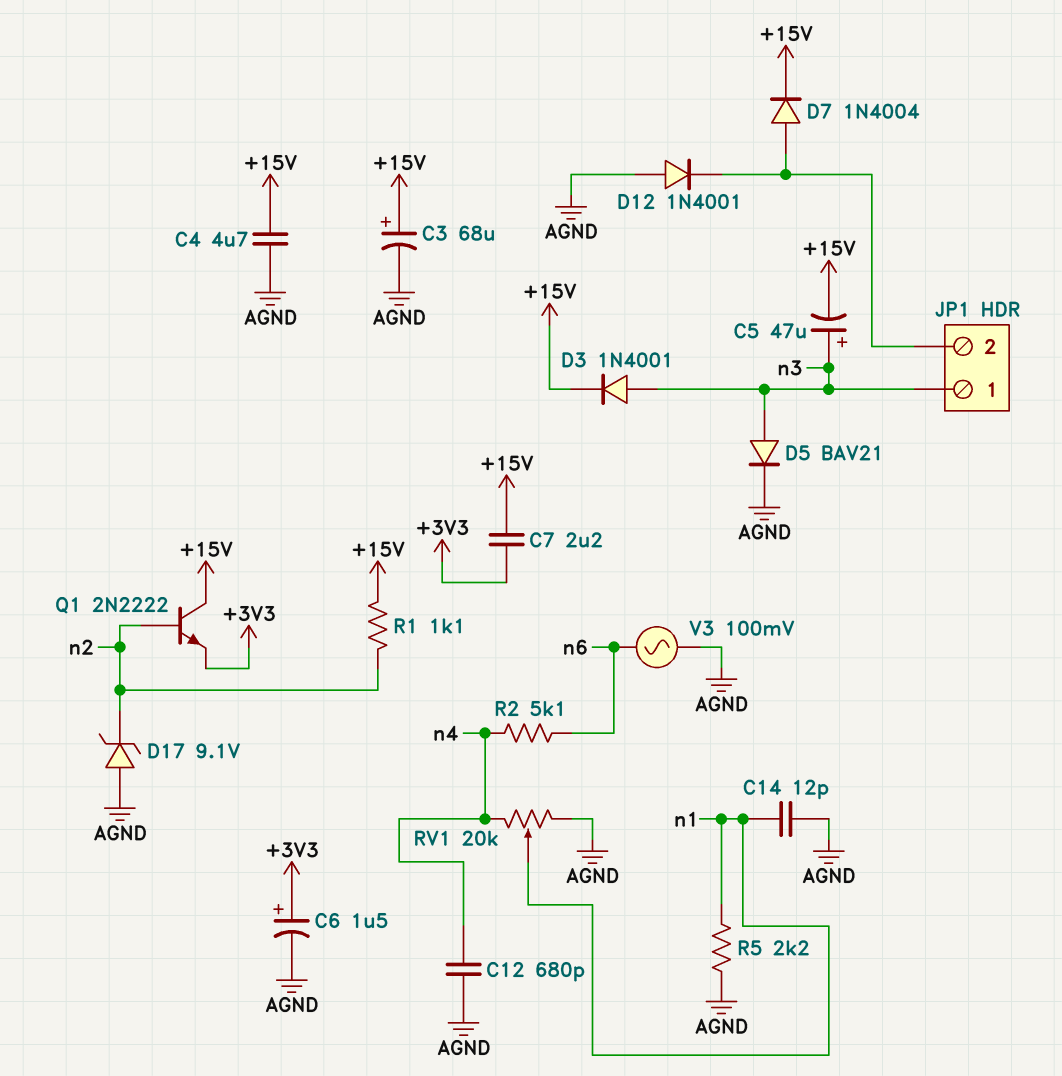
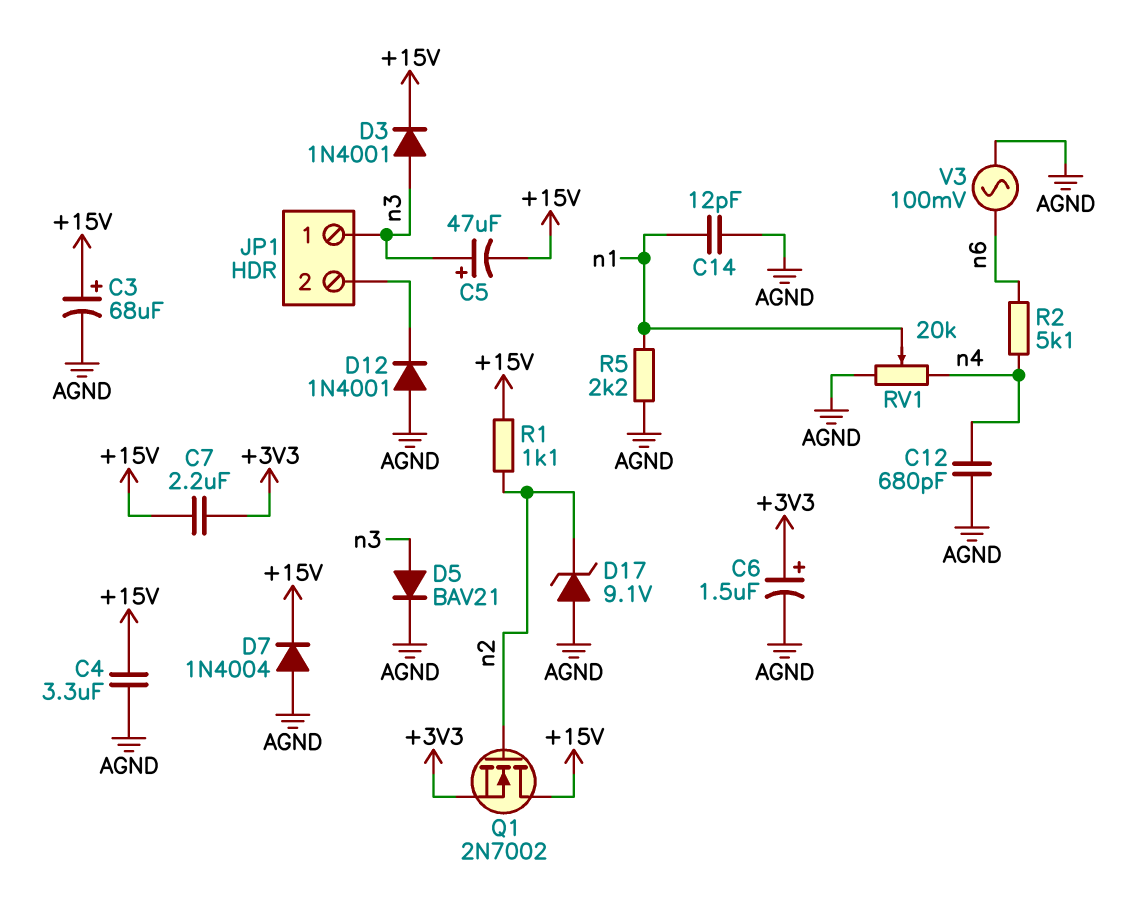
C4: 4.7uF (+15V, AGND) -> 3.3uF (+15V, AGND)
D7: diode 1N4004 (A JP1/2, K +15V) -> diode 1N4004 (A AGND, K +15V)
Q1: NPN 2N2222 (B n2, C +15V, E +3V3) -> NMOS 2N7002 (G n2, D +15V, S +3V3)

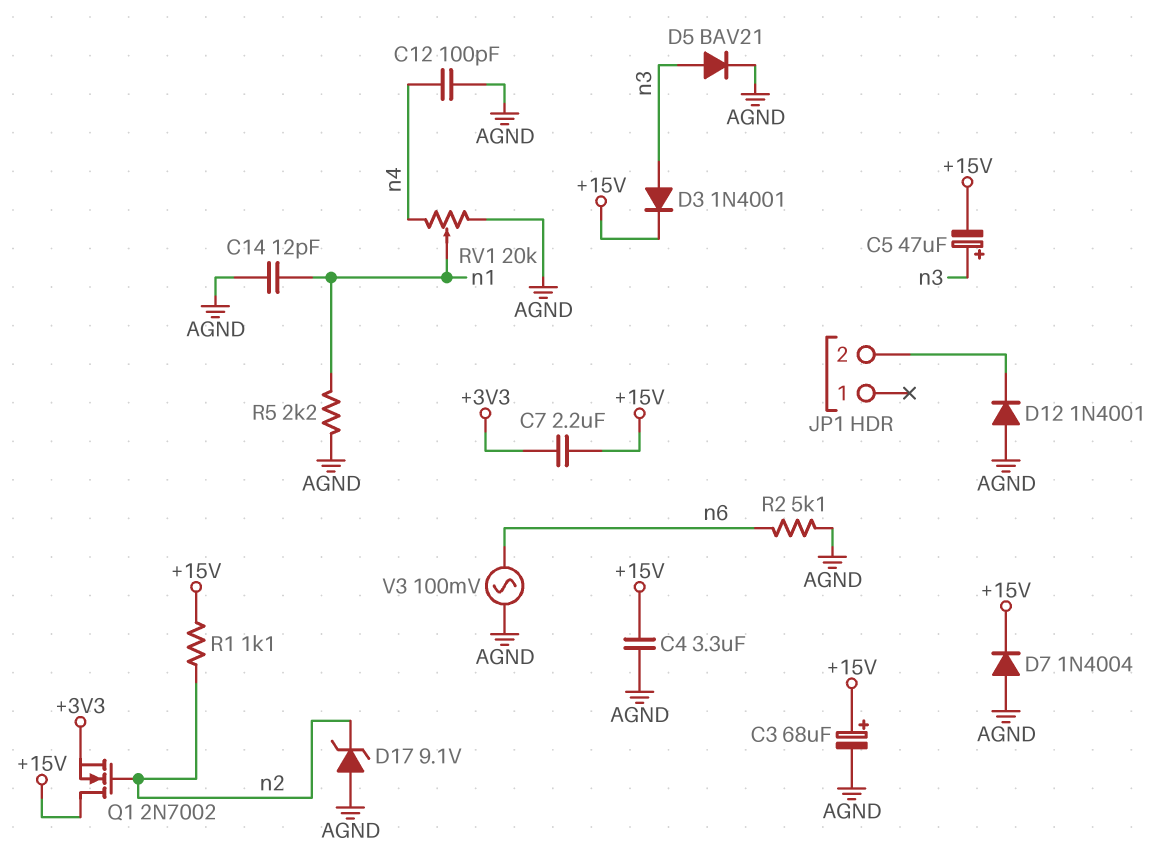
C6: 1.5uF (plus +3V3, minus AGND) -> none
C12: 680pF (AGND, n4) -> 100pF (AGND, n4)
JP1 pin 1: n3 -> none
R2: 5.1k (n4, n6) -> 5.1k (AGND, n6)

